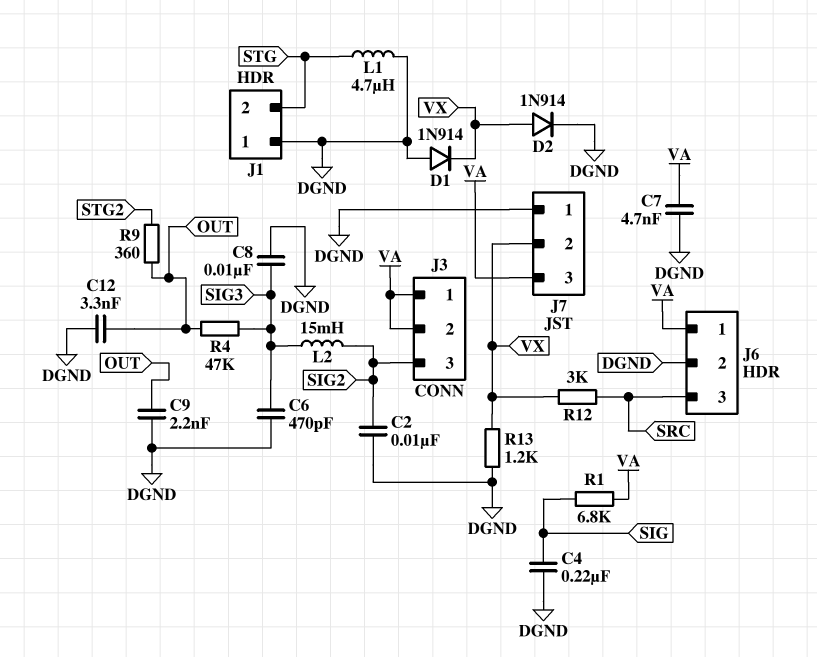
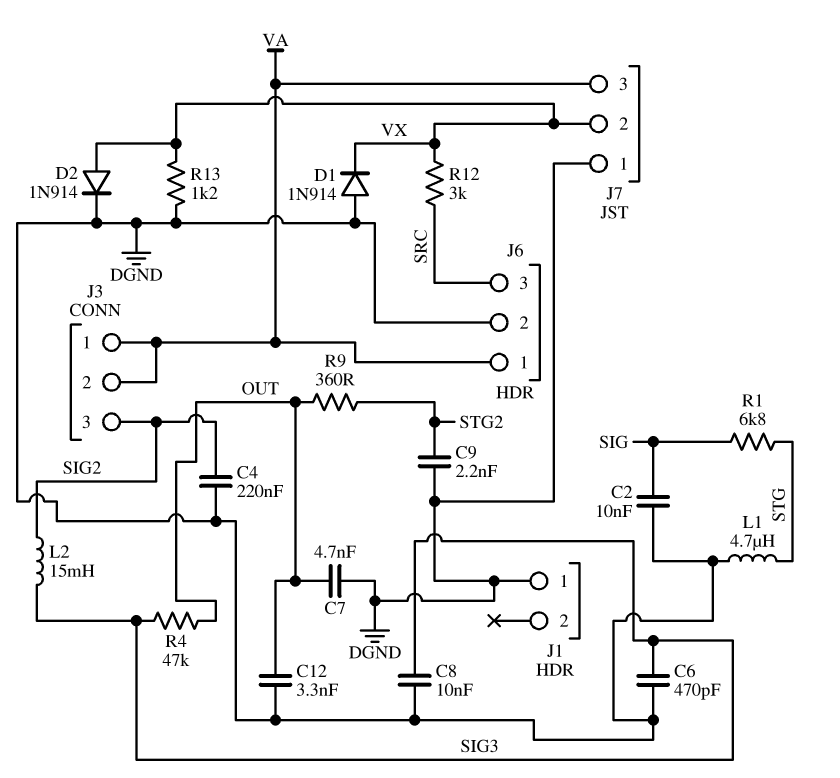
C2: 10nF (DGND, SIG2) -> 10nF (DGND, SIG)
C4: 220nF (DGND, SIG) -> 220nF (DGND, SIG2)
C7: 4.7nF (DGND, VA) -> 4.7nF (DGND, OUT)
C9: 2.2nF (DGND, OUT) -> 2.2nF (DGND, STG2)
J1 pin 2: STG -> none
R1: 6.8k (SIG, VA) -> 6.8k (SIG, STG)

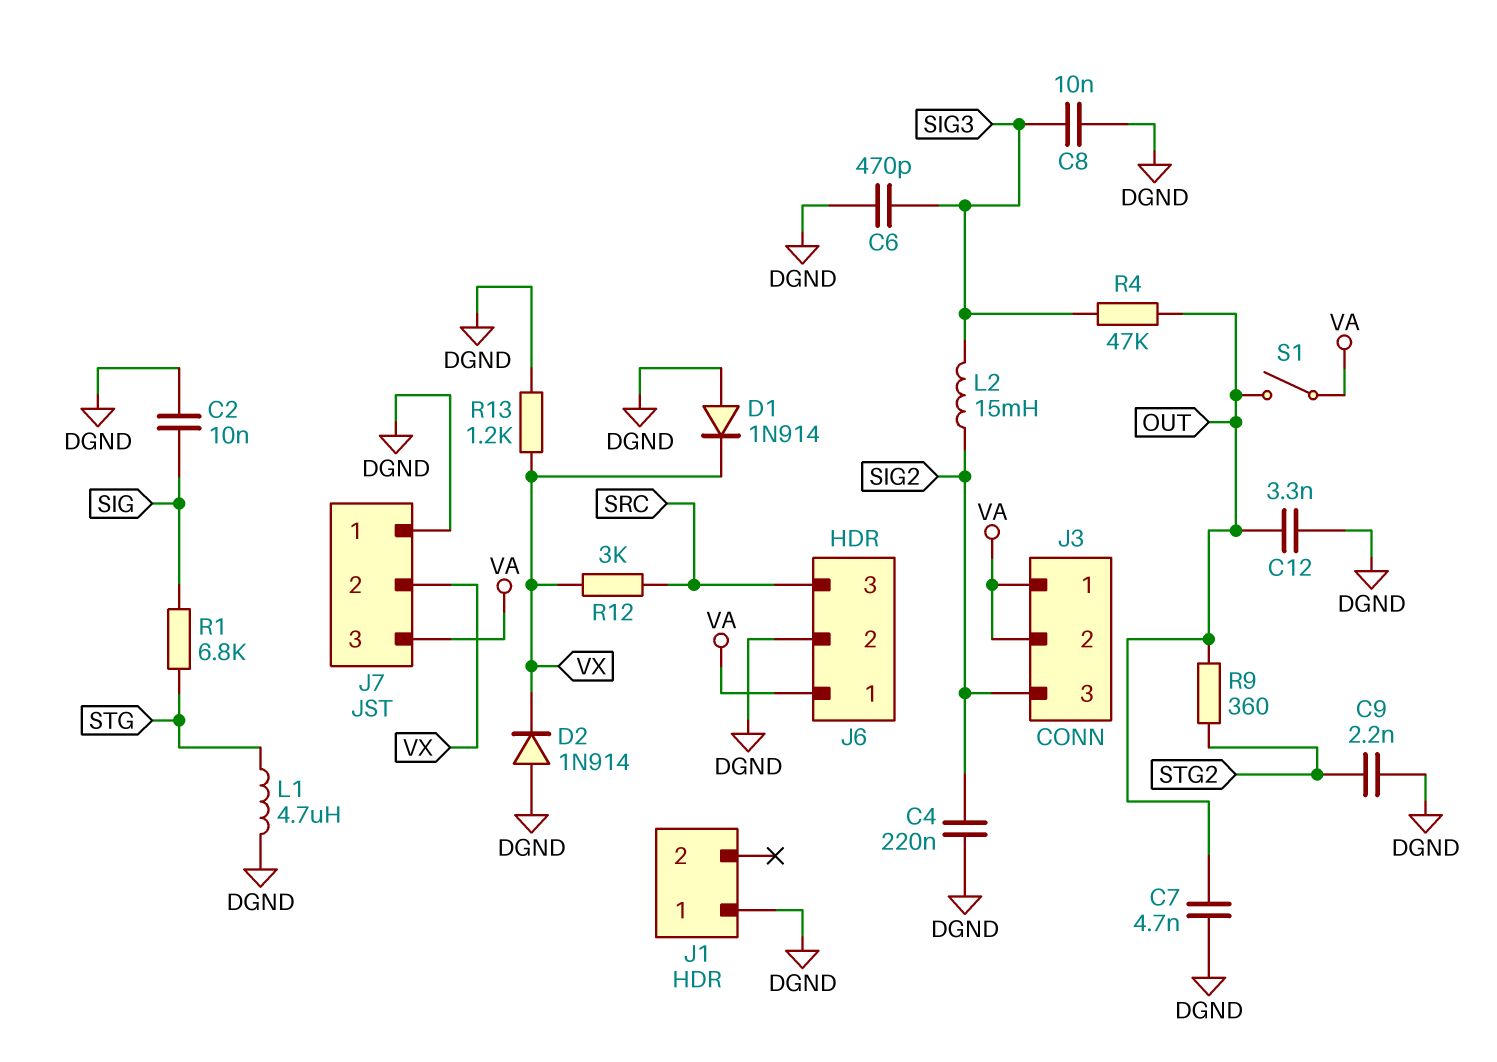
D2: diode 1N914 (A VX, K DGND) -> diode 1N914 (A DGND, K VX)
S1: none -> switch (OUT, VA)

